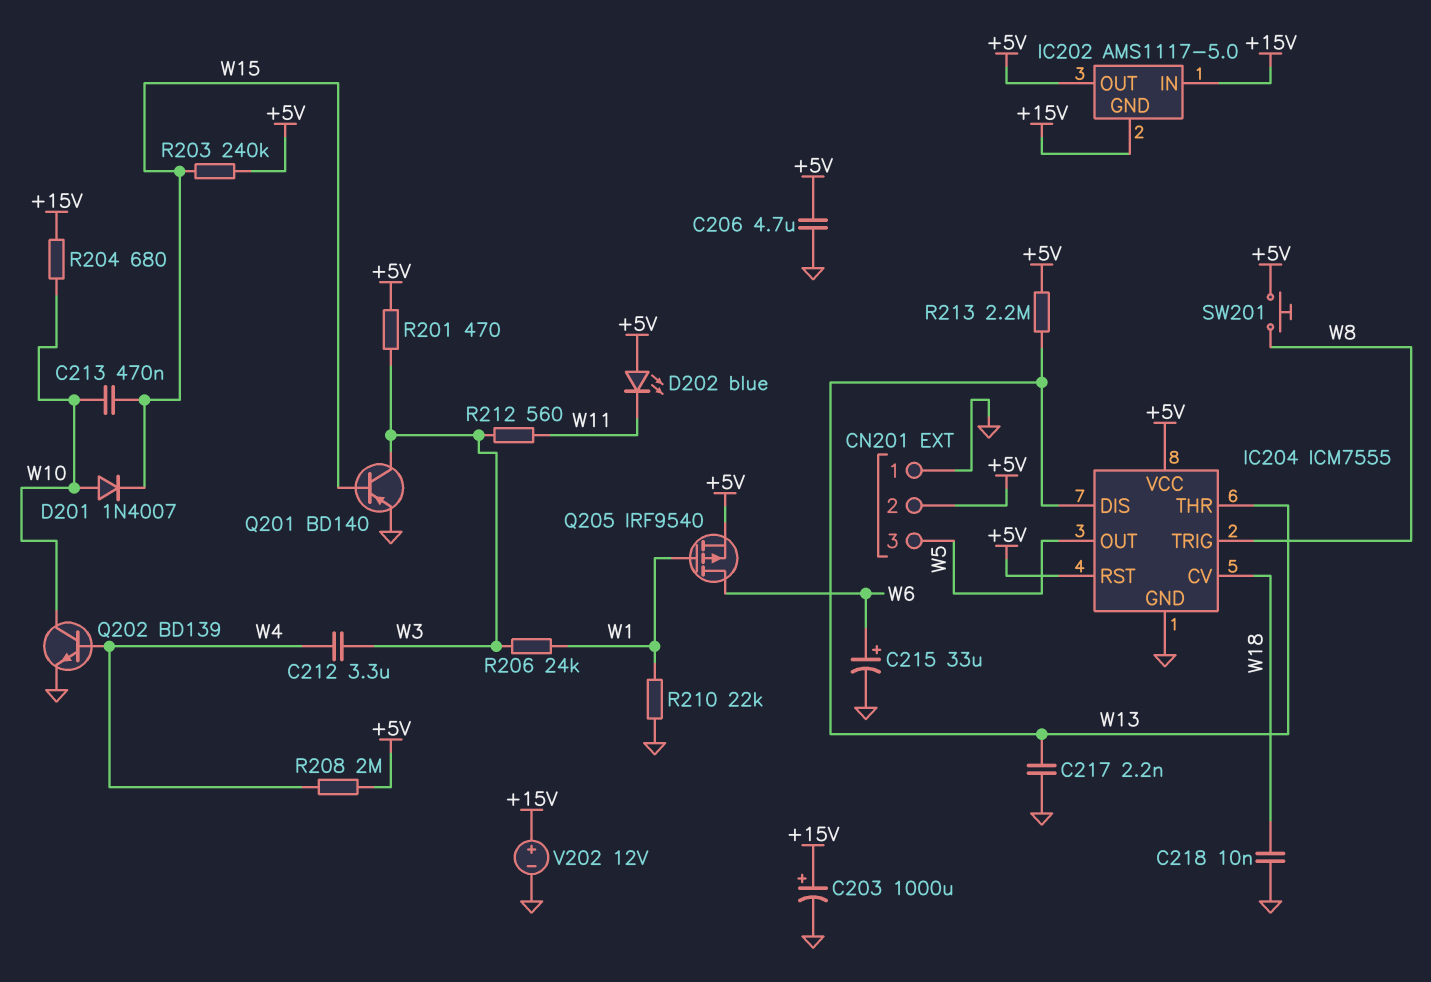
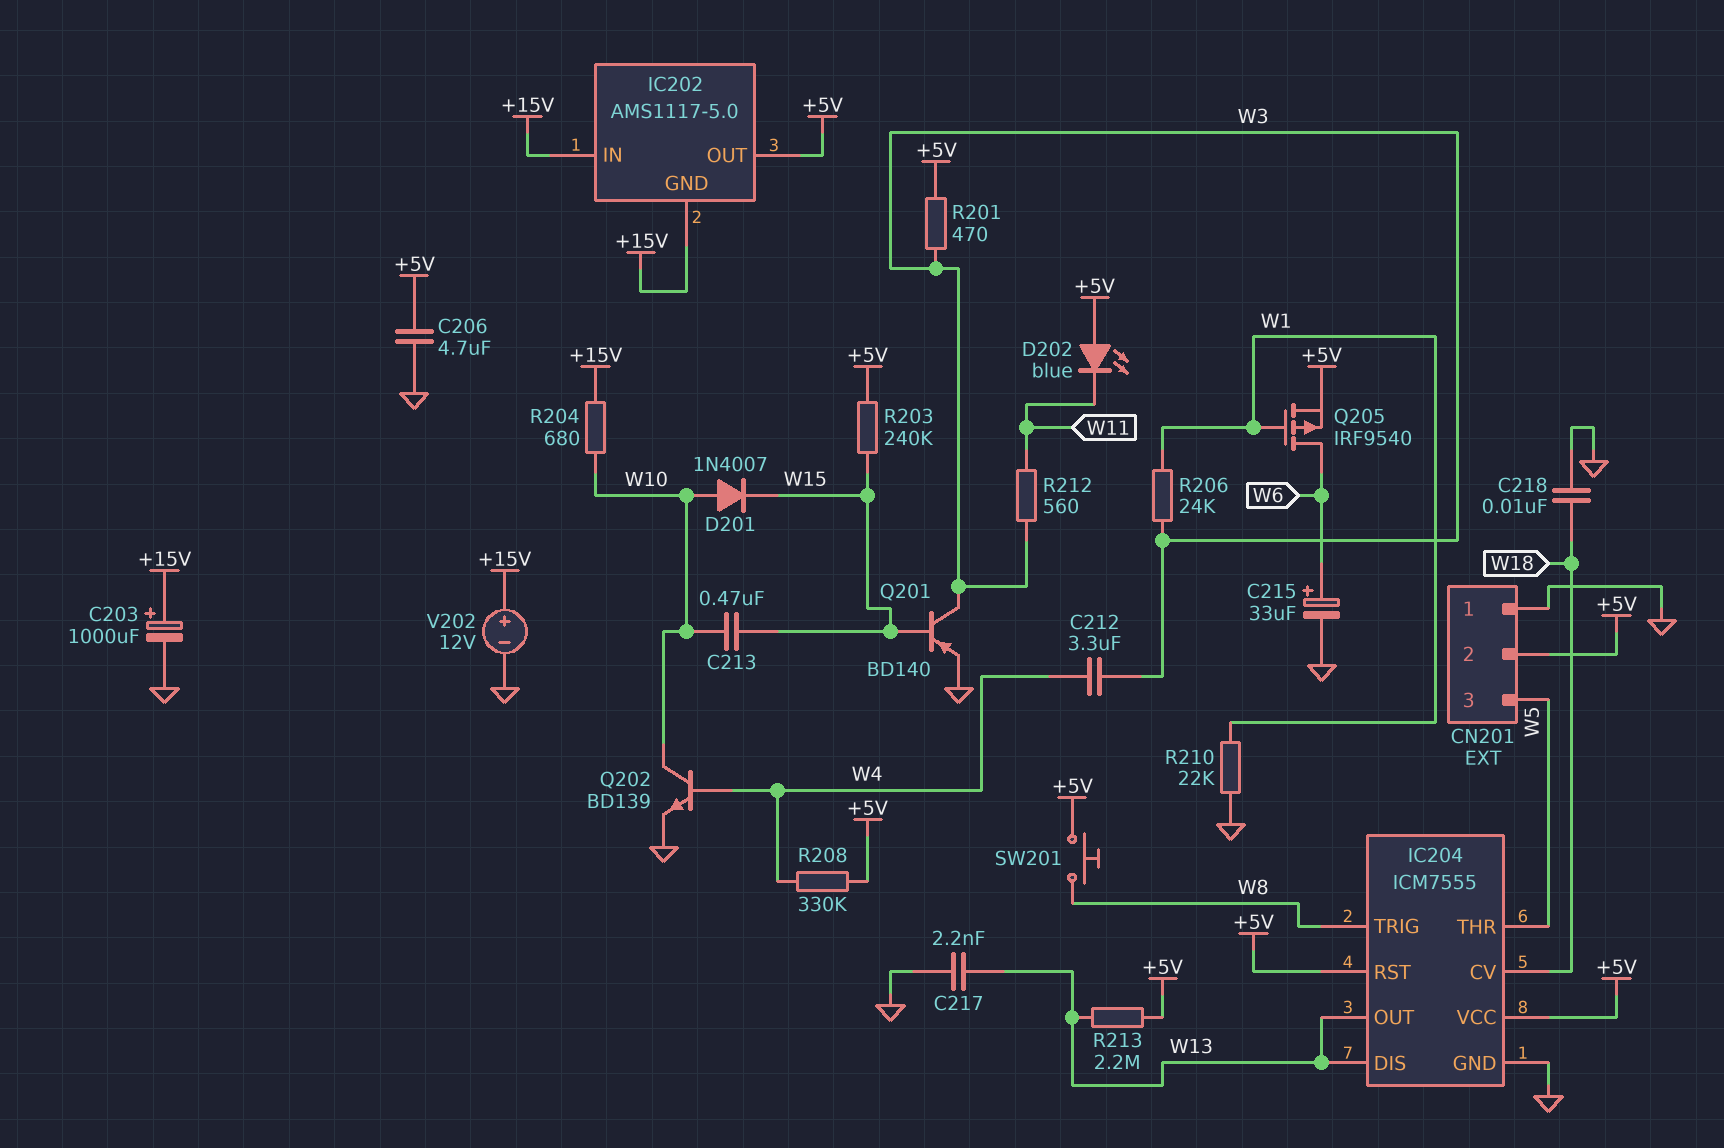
IC204 pin OUT: W5 -> W13
IC204 pin THR: W13 -> W5
R208: 2M (+5V, W4) -> 330k (+5V, W4)

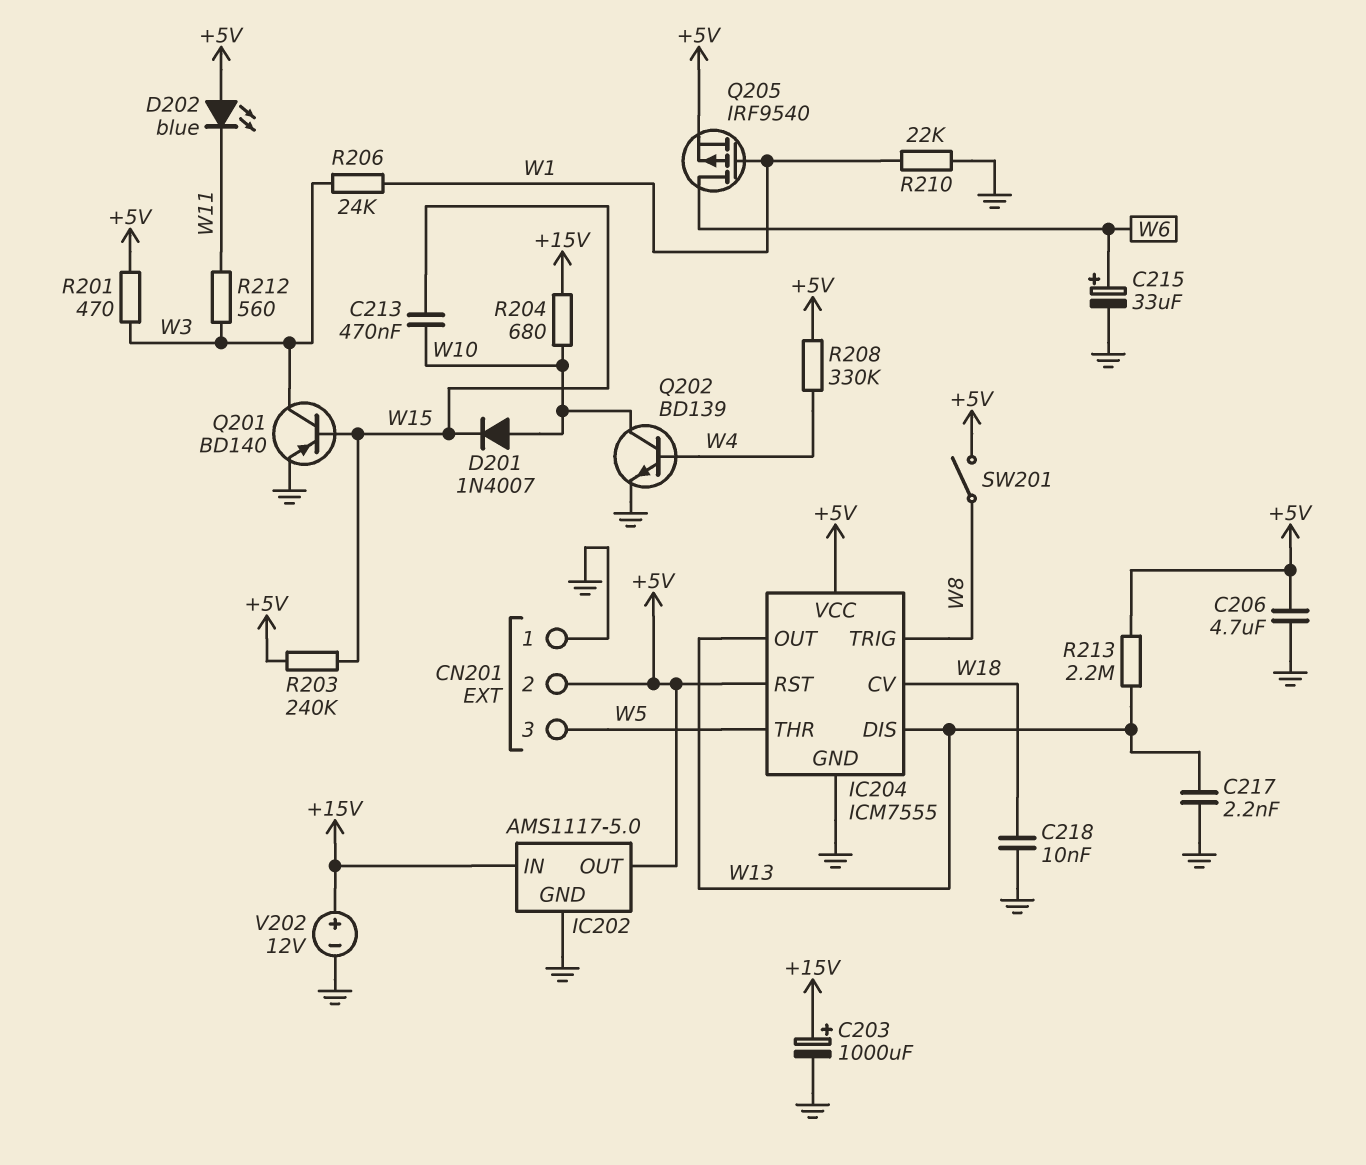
C212: 3.3uF (W3, W4) -> none
IC202 pin GND: +15V -> GND
SW201: button (+5V, W8) -> switch (+5V, W8)

